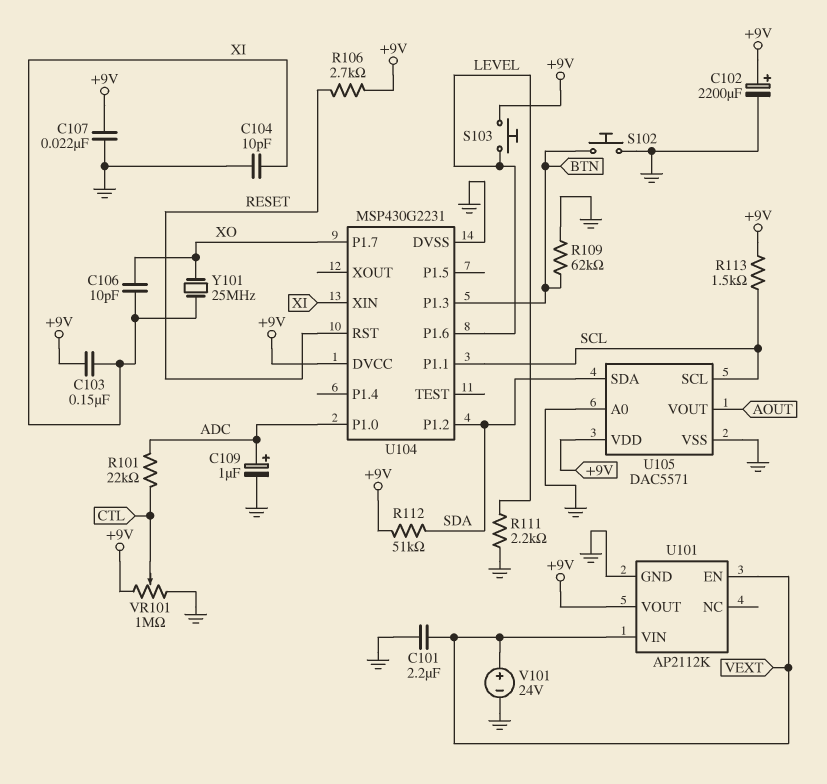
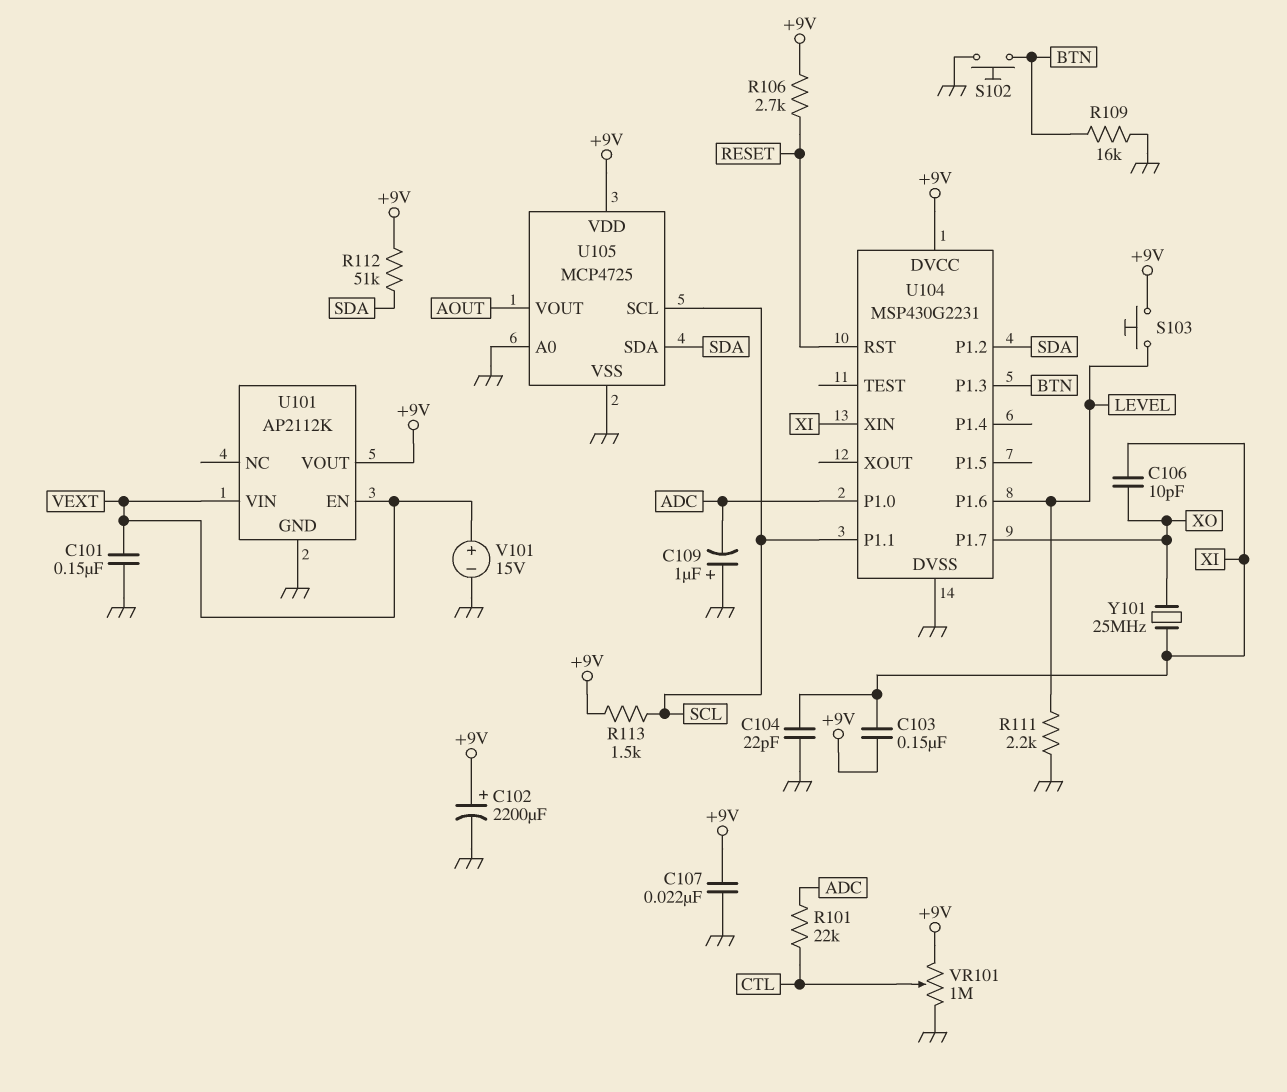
C101: 2.2uF (GND, VEXT) -> 150nF (GND, VEXT)
C104: 10pF (GND, XI) -> 22pF (GND, XI)
C109: 1uF (plus ADC, minus GND) -> 1uF (plus GND, minus ADC)
R109: 62k (BTN, GND) -> 16k (BTN, GND)
U105: DAC5571 -> MCP4725
V101: 24V (plus VEXT, minus GND) -> 15V (plus VEXT, minus GND)

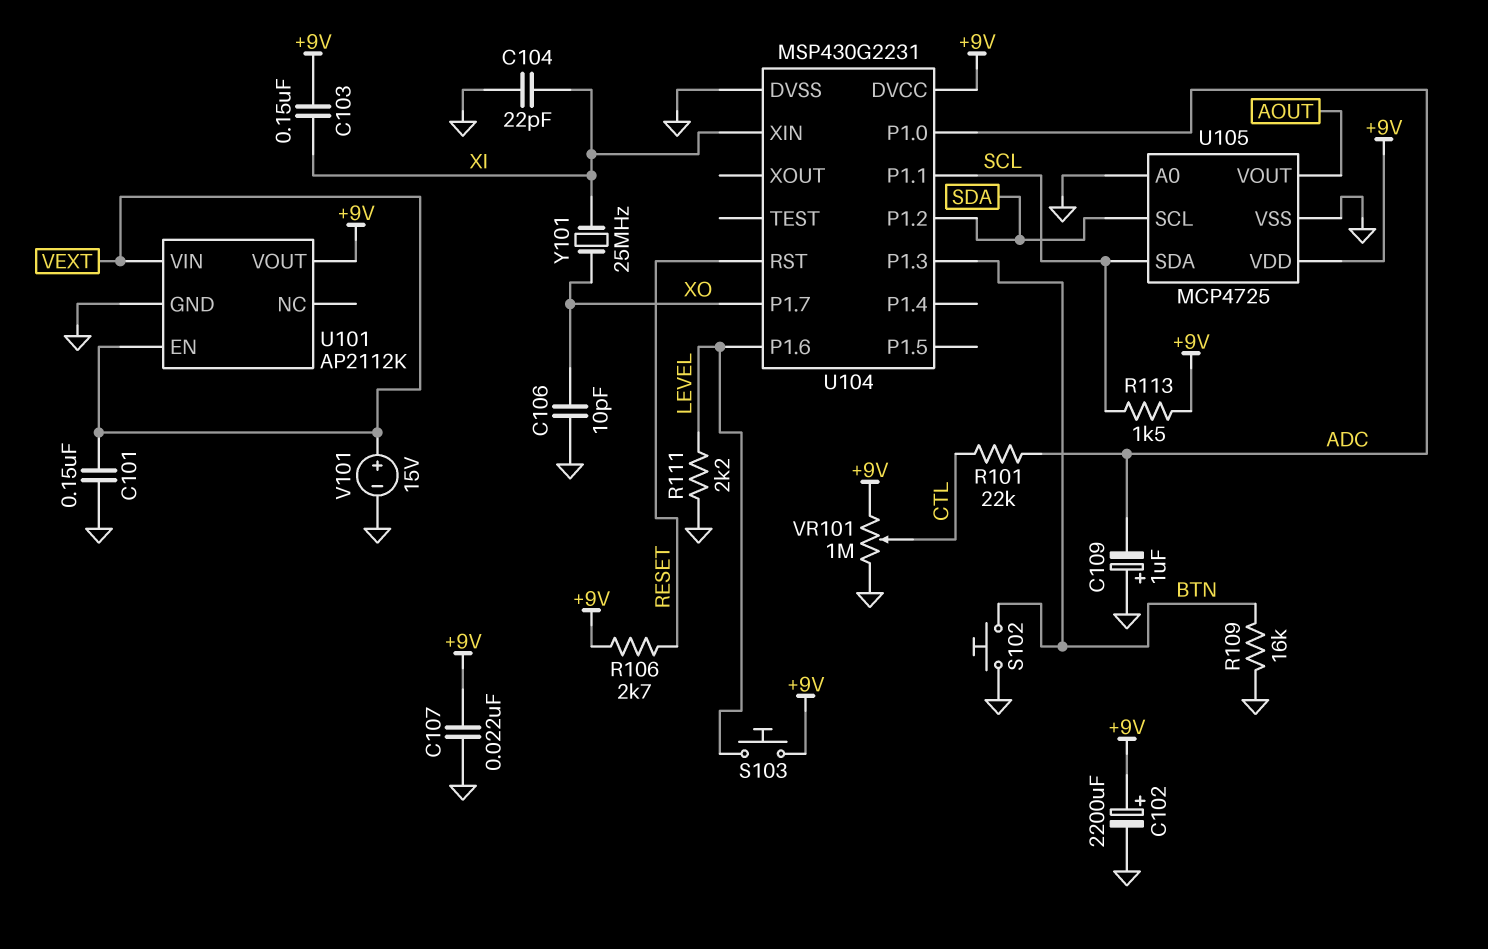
C106: 10pF (XI, XO) -> 10pF (GND, XO)
R112: 51k (+9V, SDA) -> none
U105 pin SCL: SCL -> SDA
U105 pin SDA: SDA -> SCL

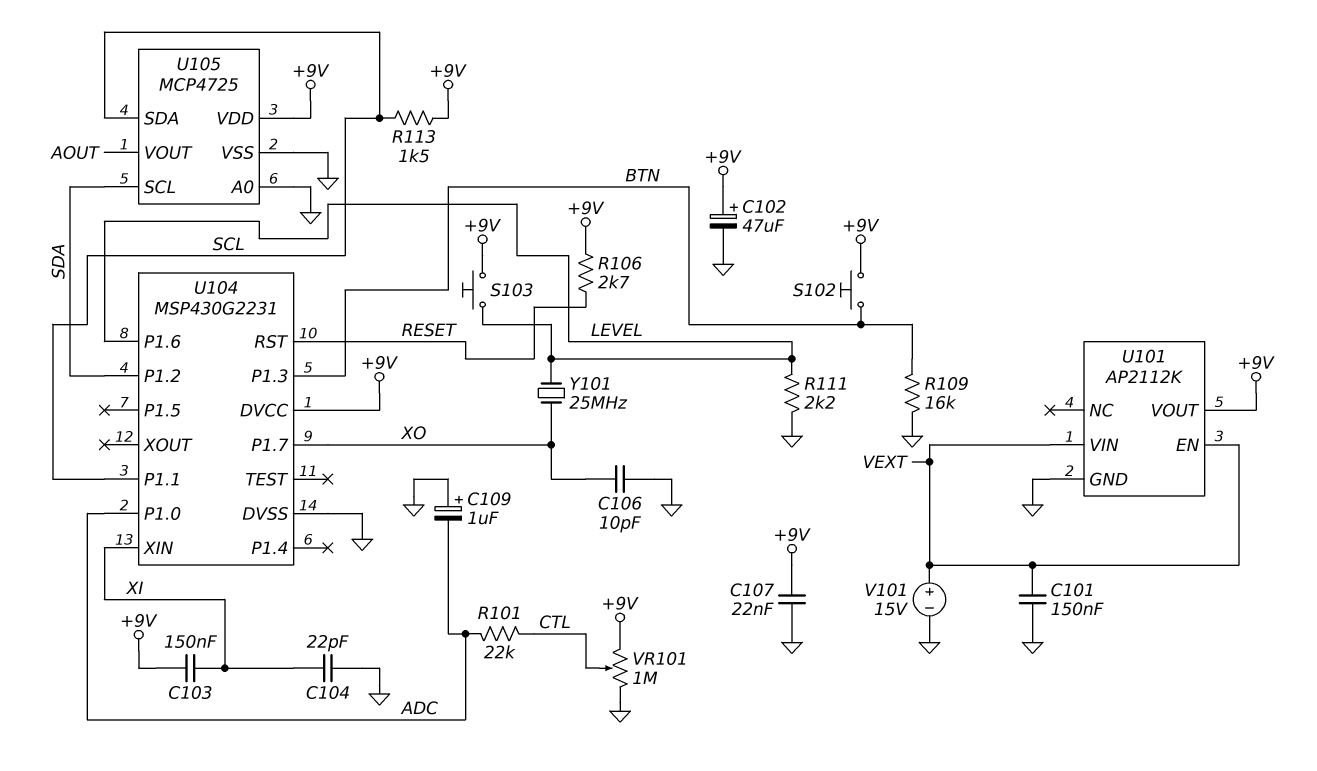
C102: 2200uF (plus +9V, minus GND) -> 47uF (plus +9V, minus GND)
S102: button (BTN, GND) -> button (+9V, BTN)
Y101: 25MHz (XI, XO) -> 25MHz (LEVEL, XO)

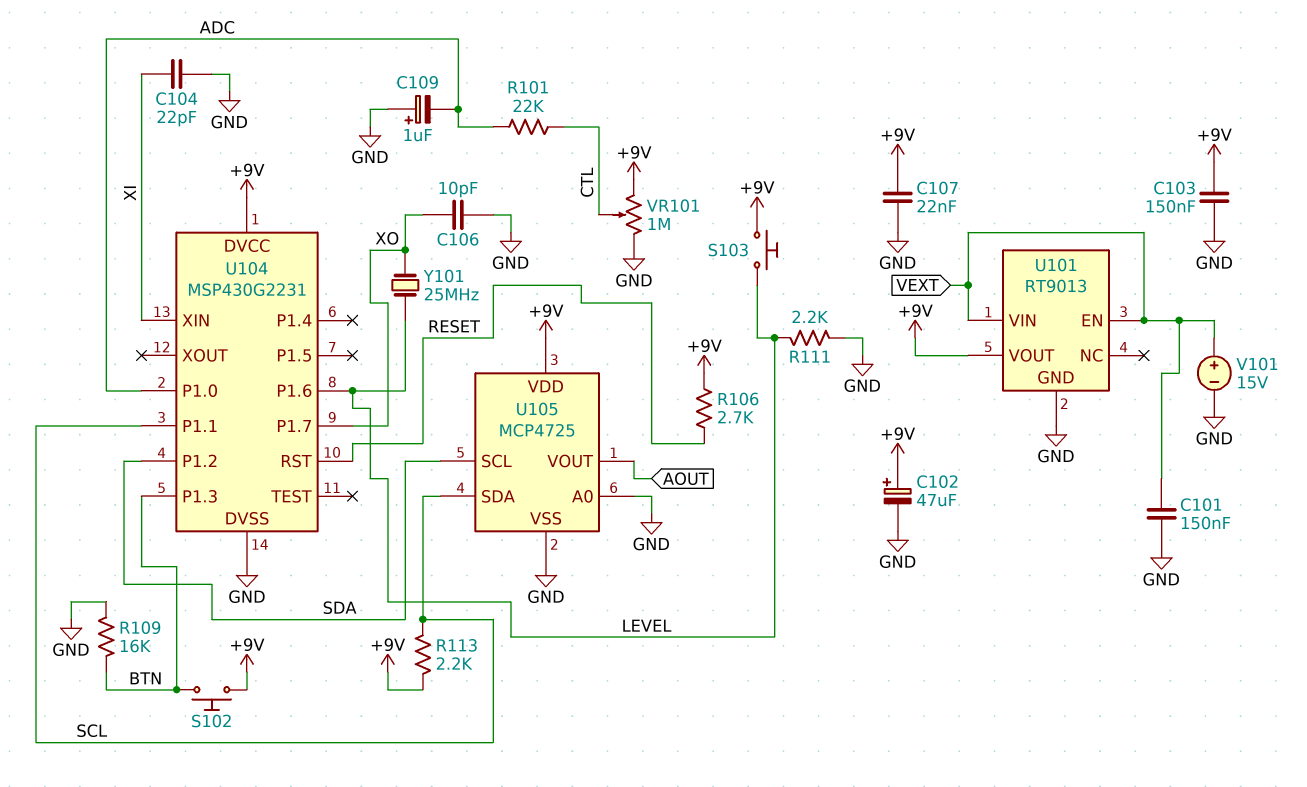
C103: 150nF (+9V, XI) -> 150nF (+9V, GND)
R113: 1.5k (+9V, SCL) -> 2.2k (+9V, SCL)
U101: AP2112K -> RT9013

